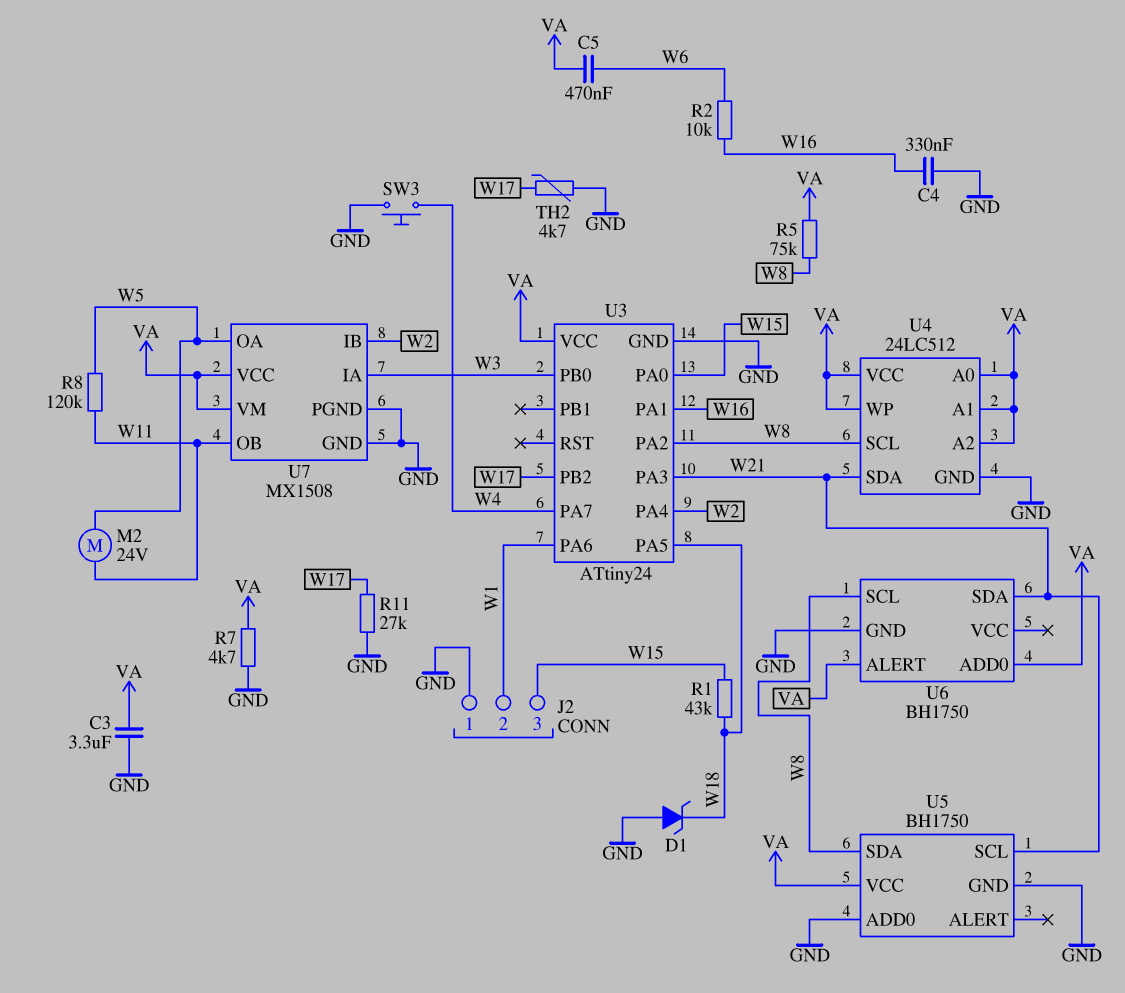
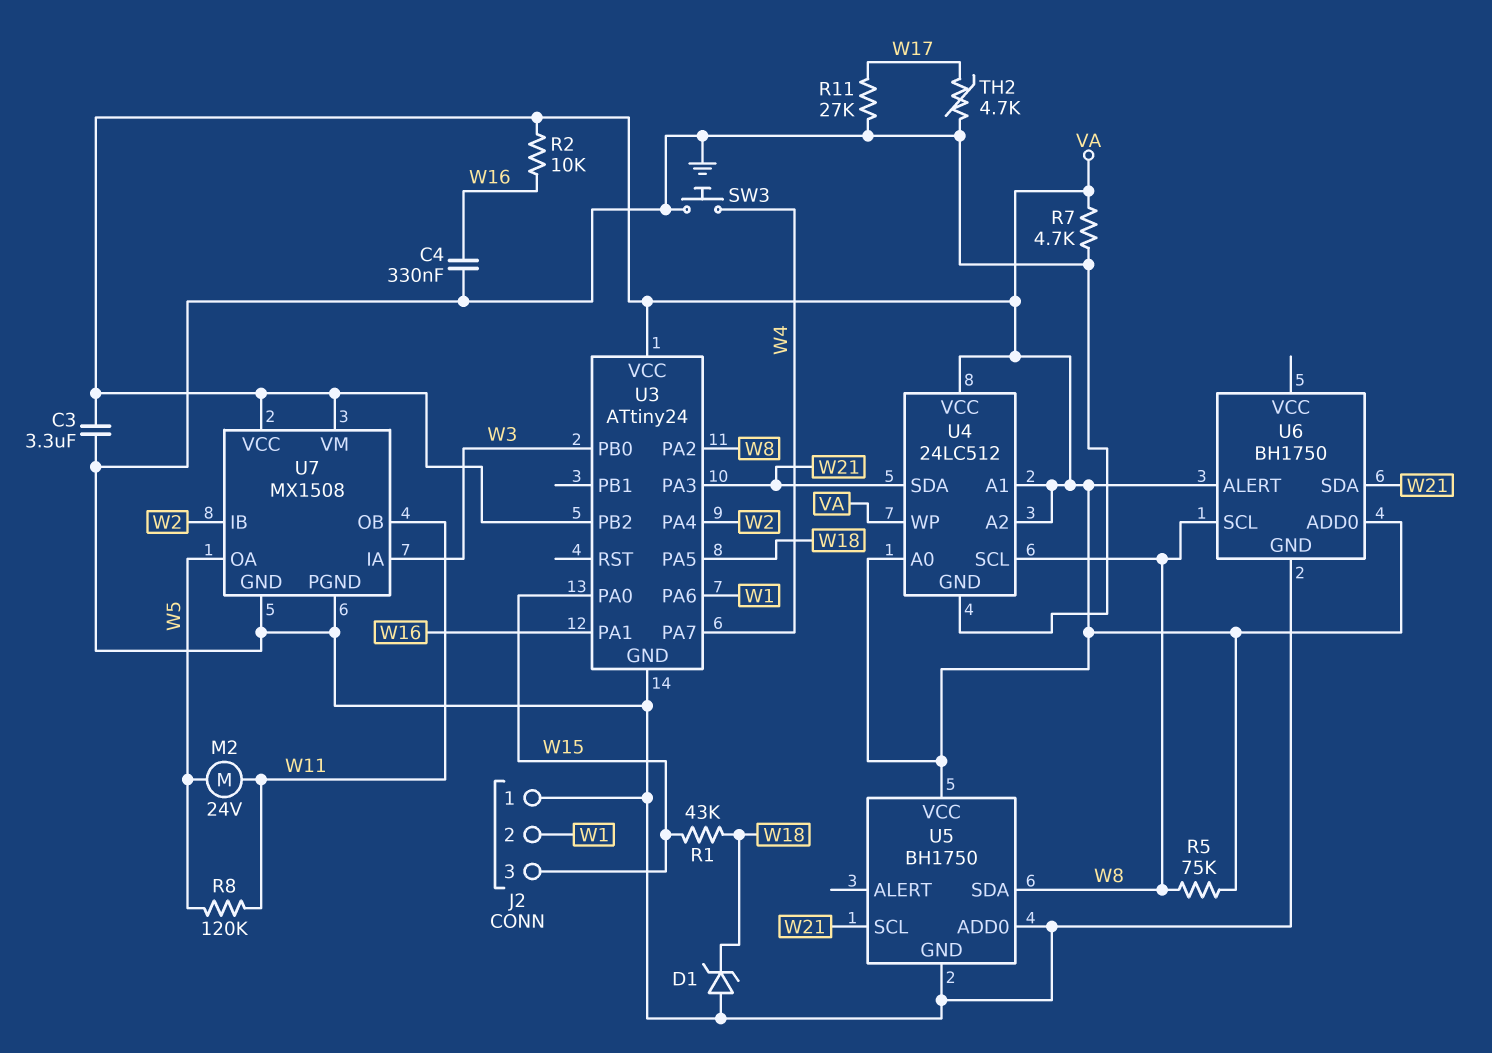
C5: 470nF (VA, W6) -> none
R2: 10k (W6, W16) -> 10k (VA, W16)
U3 pin PB2: W17 -> VA

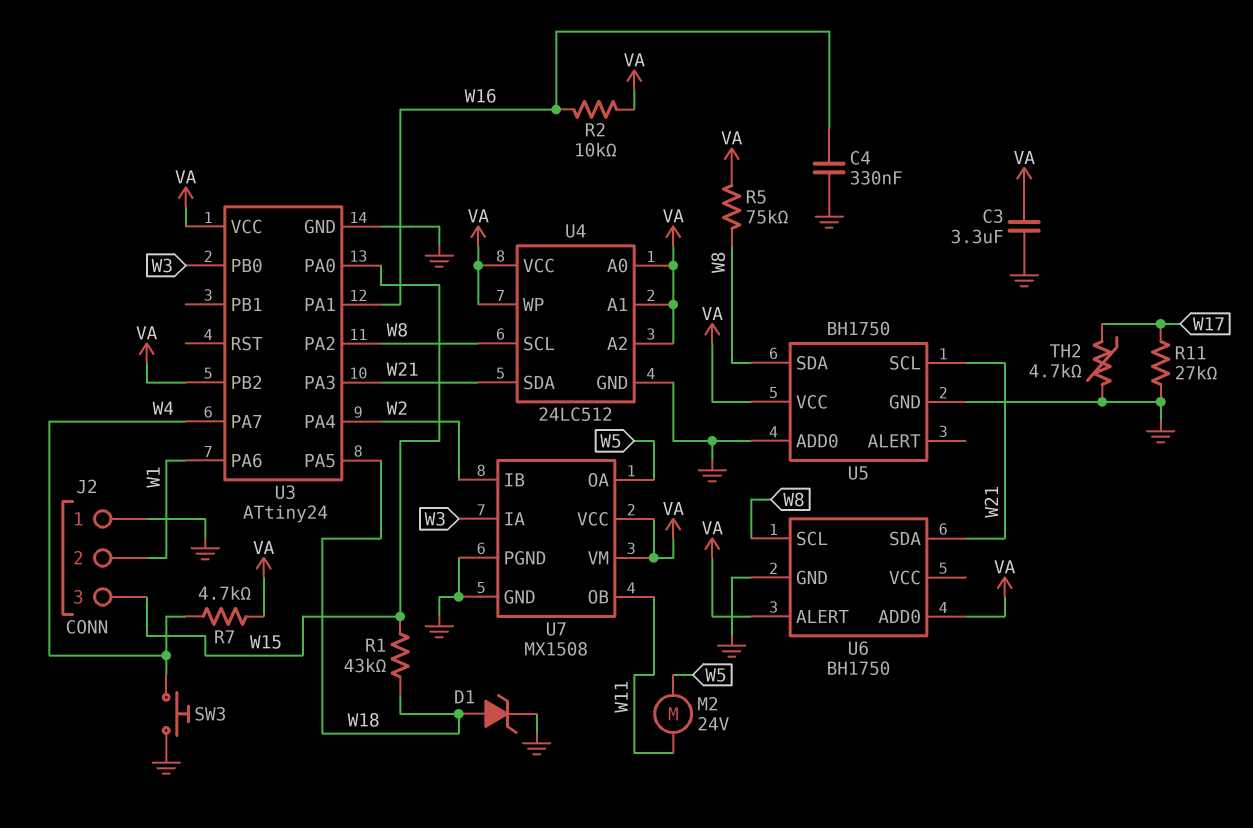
D1: zener (A GND, K W18) -> zener (A W18, K GND)
R7: 4.7k (GND, VA) -> 4.7k (VA, W4)
R8: 120k (W5, W11) -> none

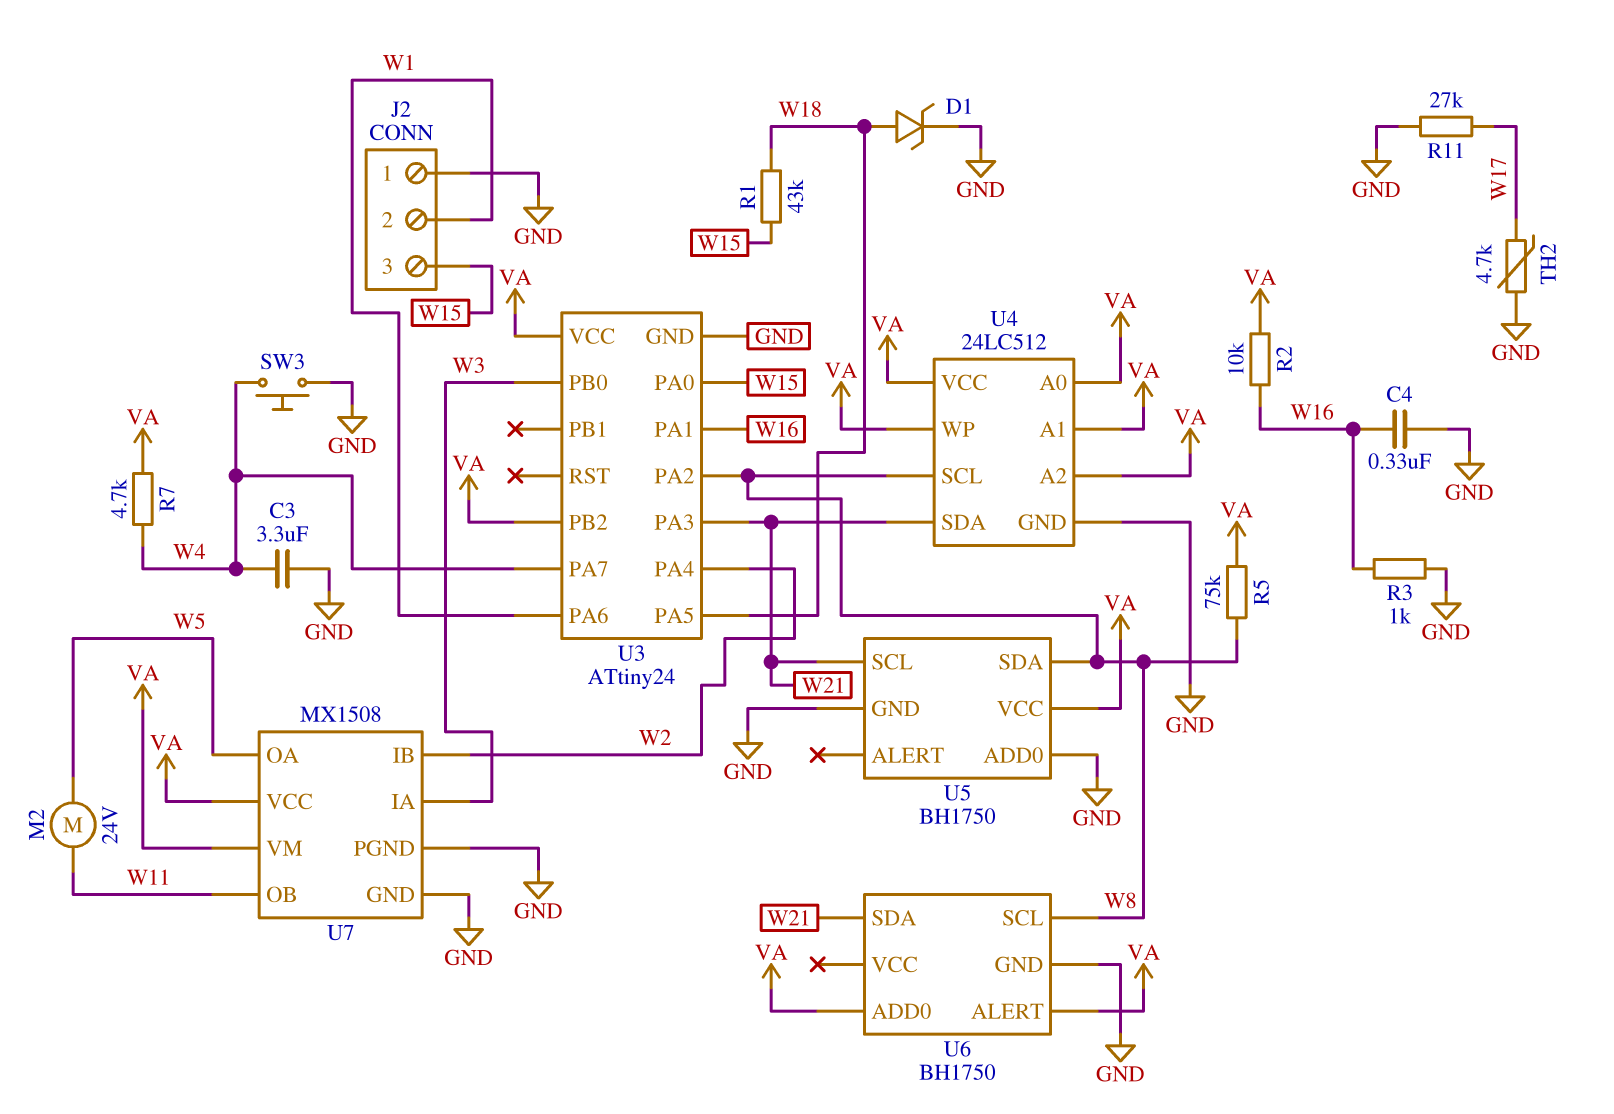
C3: 3.3uF (GND, VA) -> 3.3uF (GND, W4)
R3: none -> 1k (GND, W16)

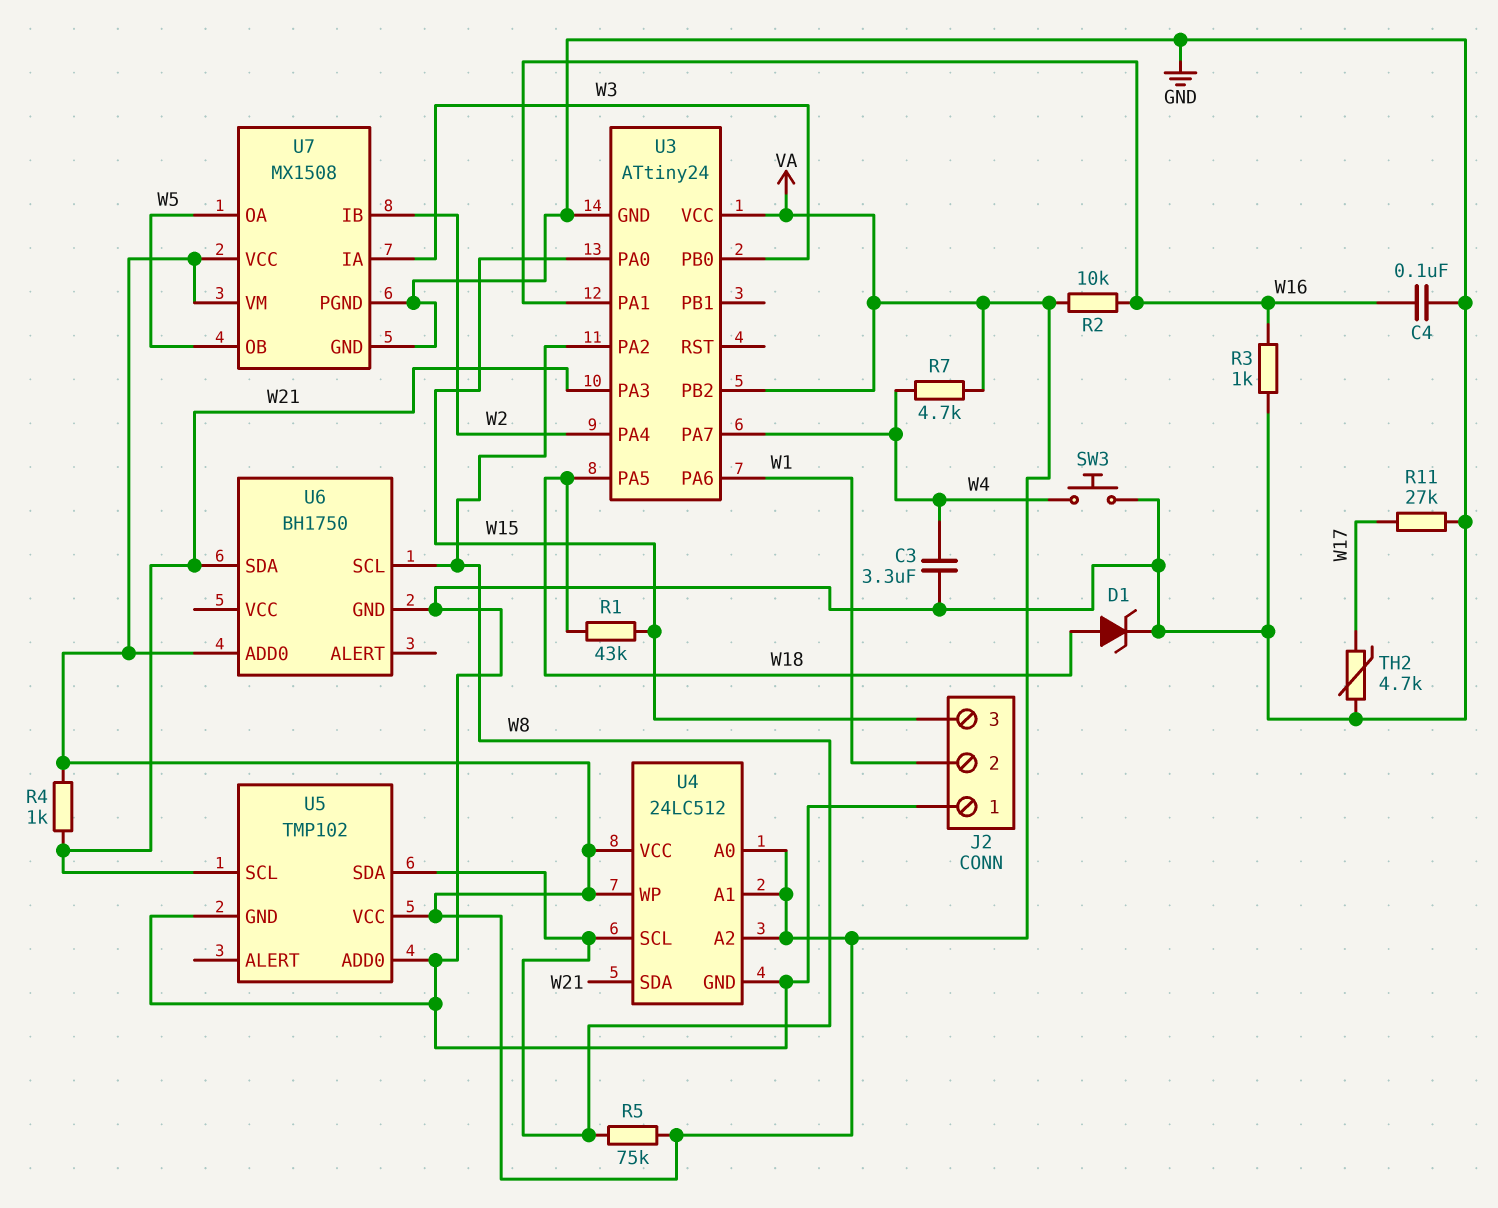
C4: 330nF (GND, W16) -> 100nF (GND, W16)
M2: motor 24V (W5, W11) -> none
R4: none -> 1k (VA, W21)
U5: BH1750 -> TMP102
U6 pin ALERT: VA -> none
U7 pin OB: W11 -> W5

